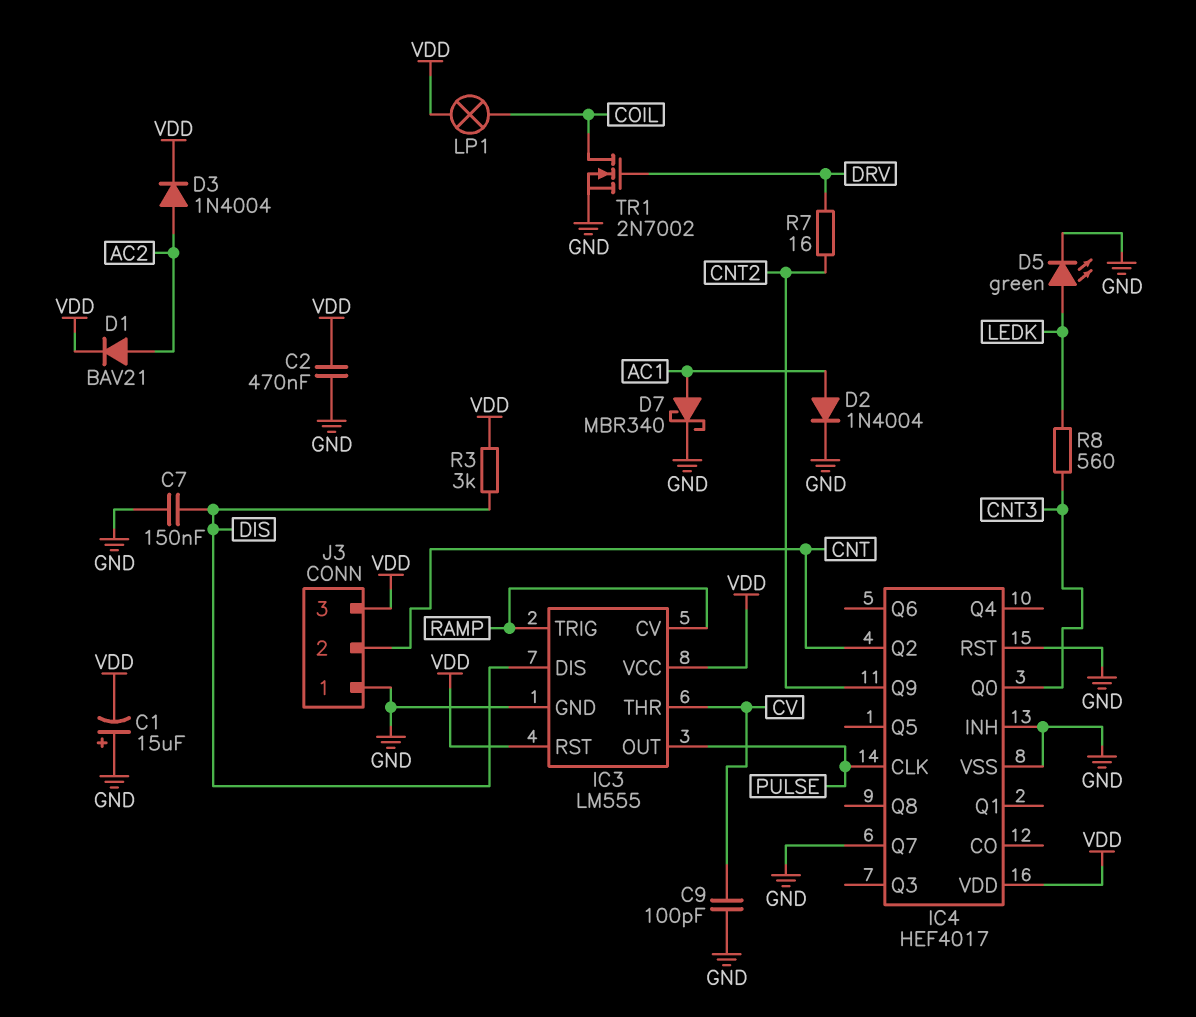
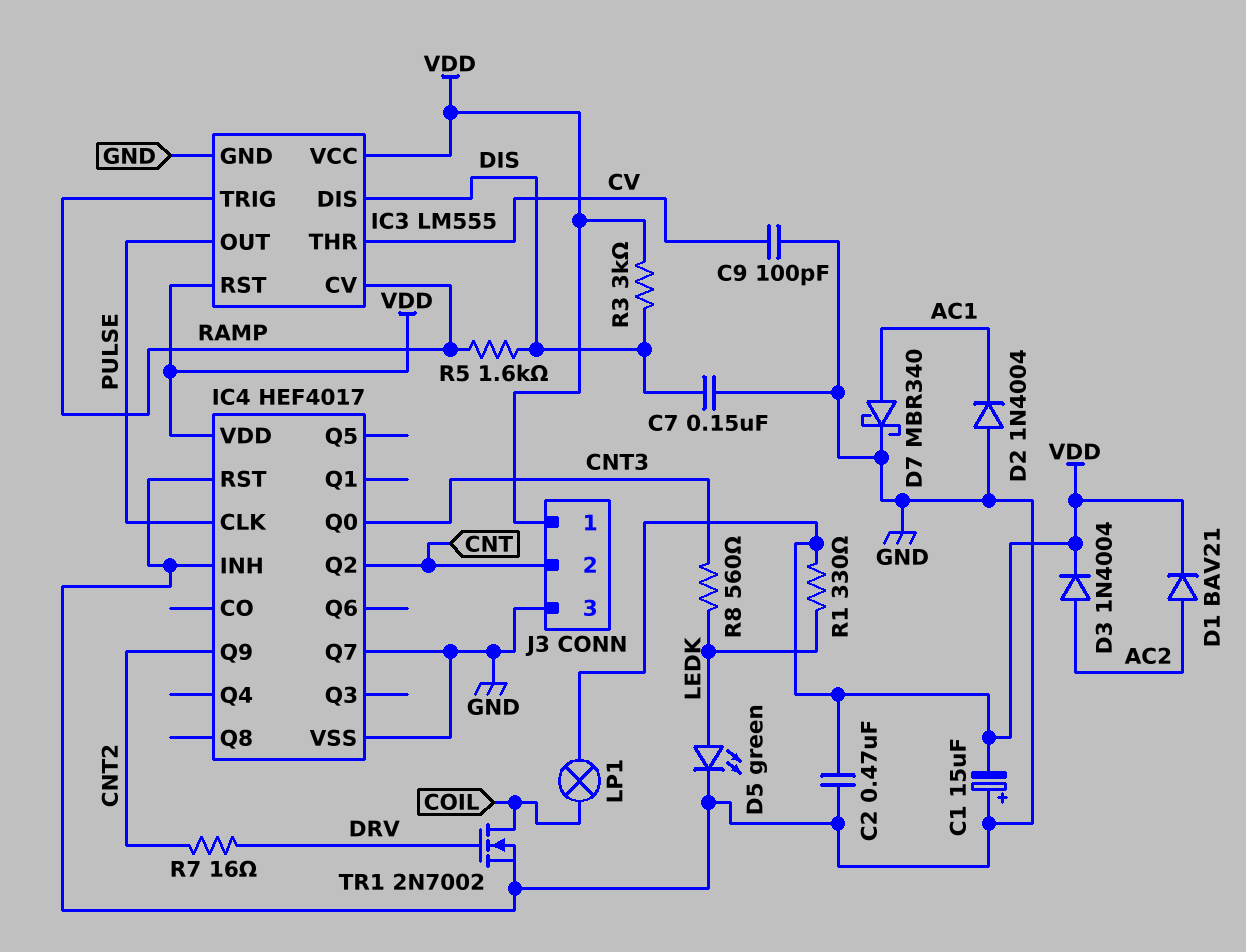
D2: diode 1N4004 (A AC1, K GND) -> diode 1N4004 (A GND, K AC1)
J3 pin 1: GND -> VDD
J3 pin 3: VDD -> GND
R1: none -> 330 (LEDK, VDD)
R5: none -> 1.6k (DIS, RAMP)

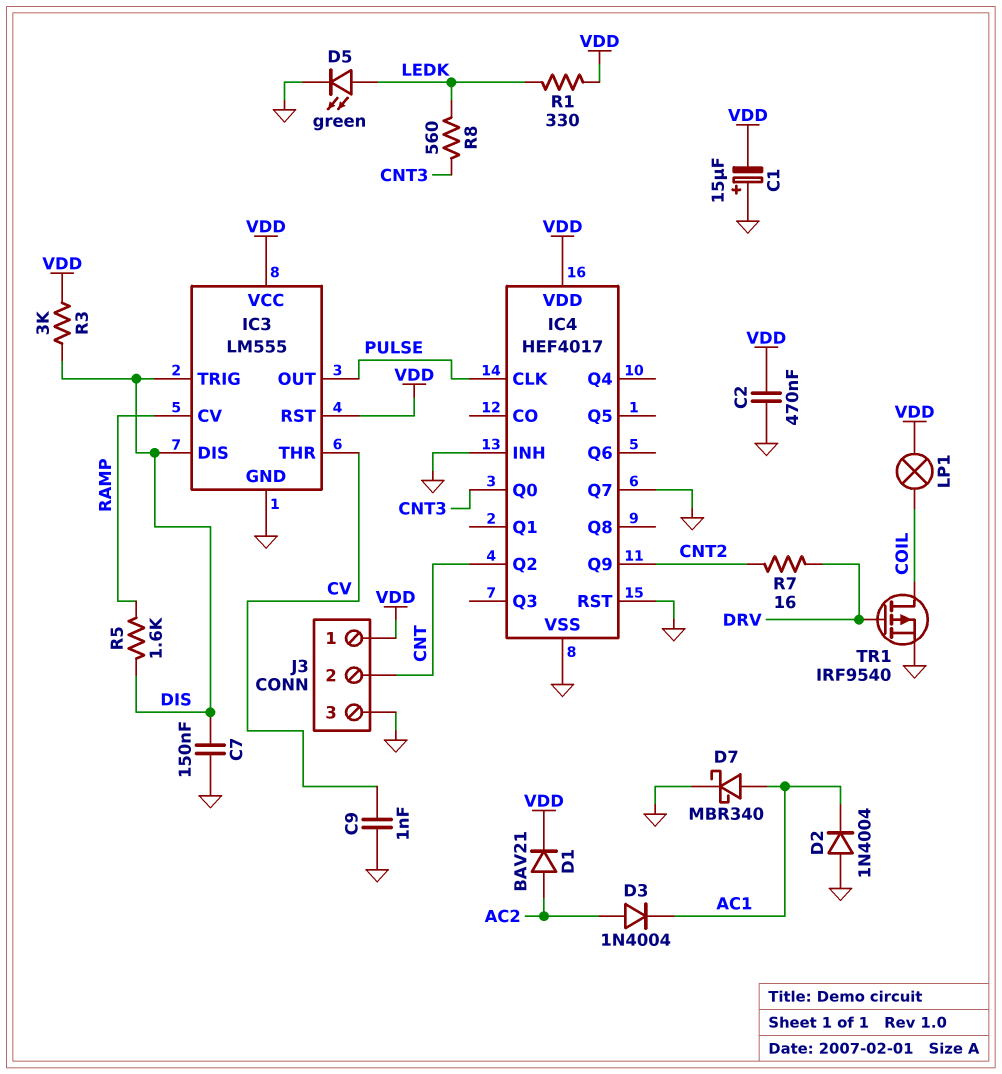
C9: 100pF (CV, GND) -> 1nF (CV, GND)
D3: diode 1N4004 (A AC2, K VDD) -> diode 1N4004 (A AC2, K AC1)
IC3 pin TRIG: RAMP -> DIS
TR1: NMOS 2N7002 (G DRV, D COIL, S GND) -> PMOS IRF9540 (G DRV, D COIL, S GND)

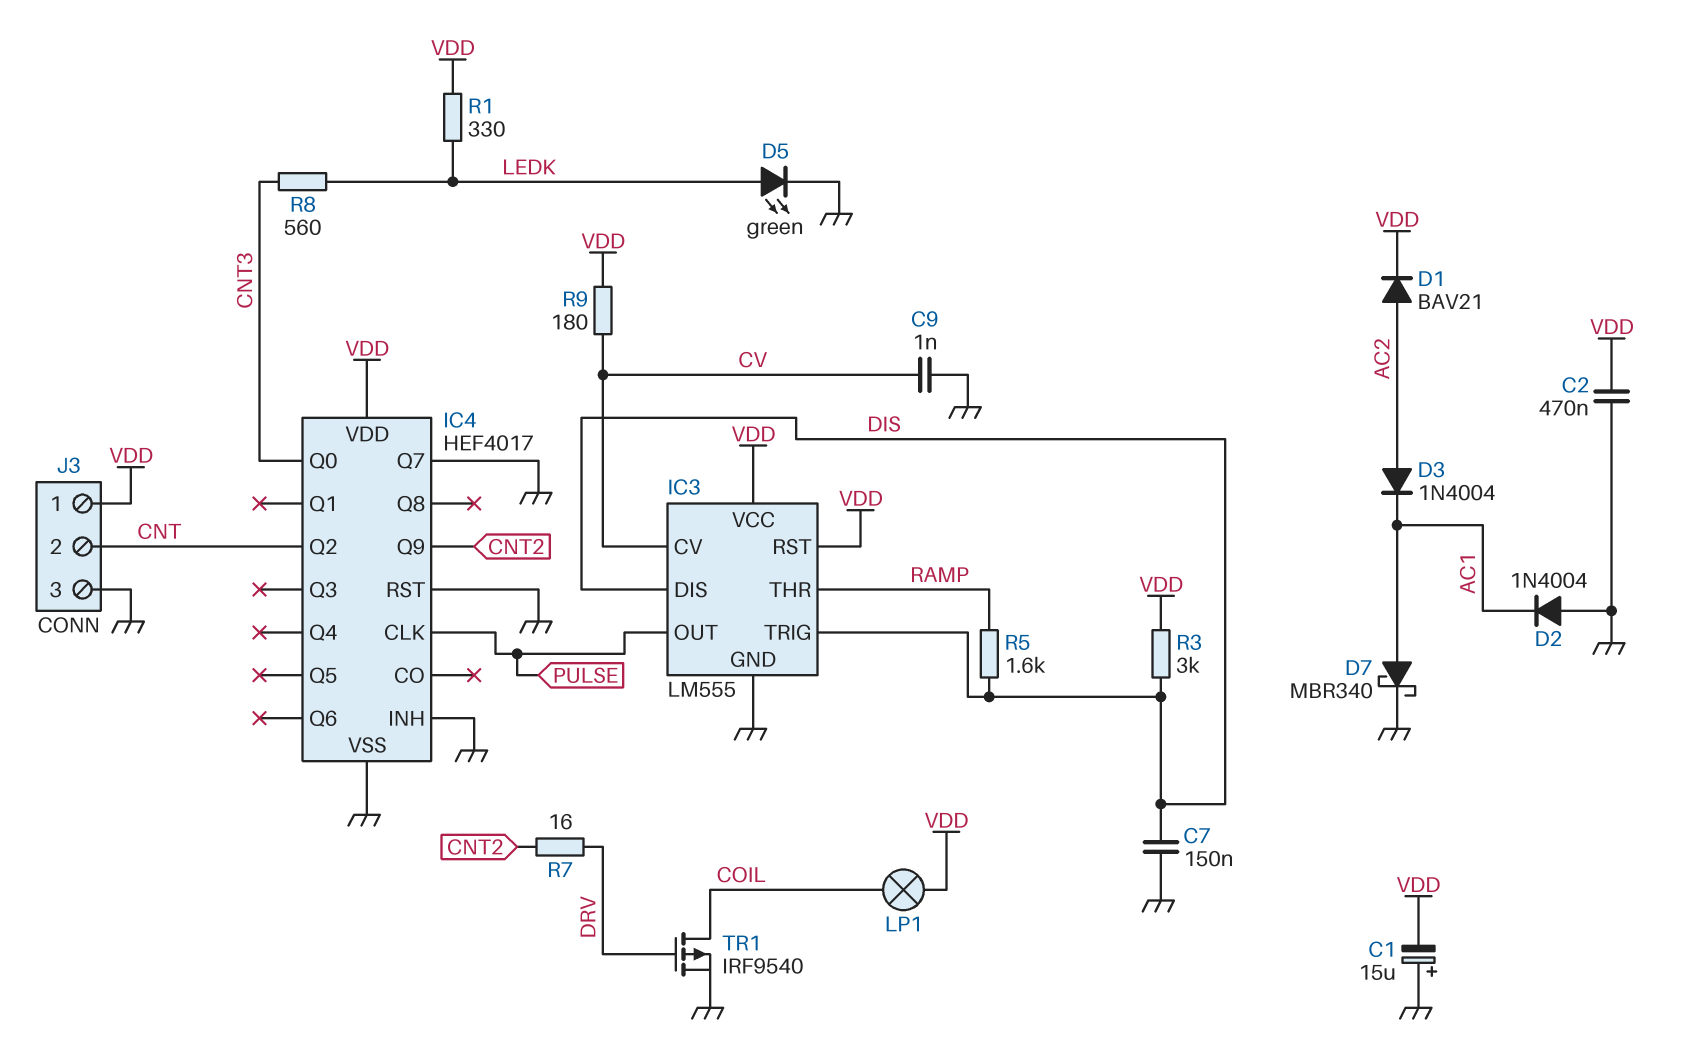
IC3 pin CV: RAMP -> CV
IC3 pin THR: CV -> RAMP
R9: none -> 180 (CV, VDD)

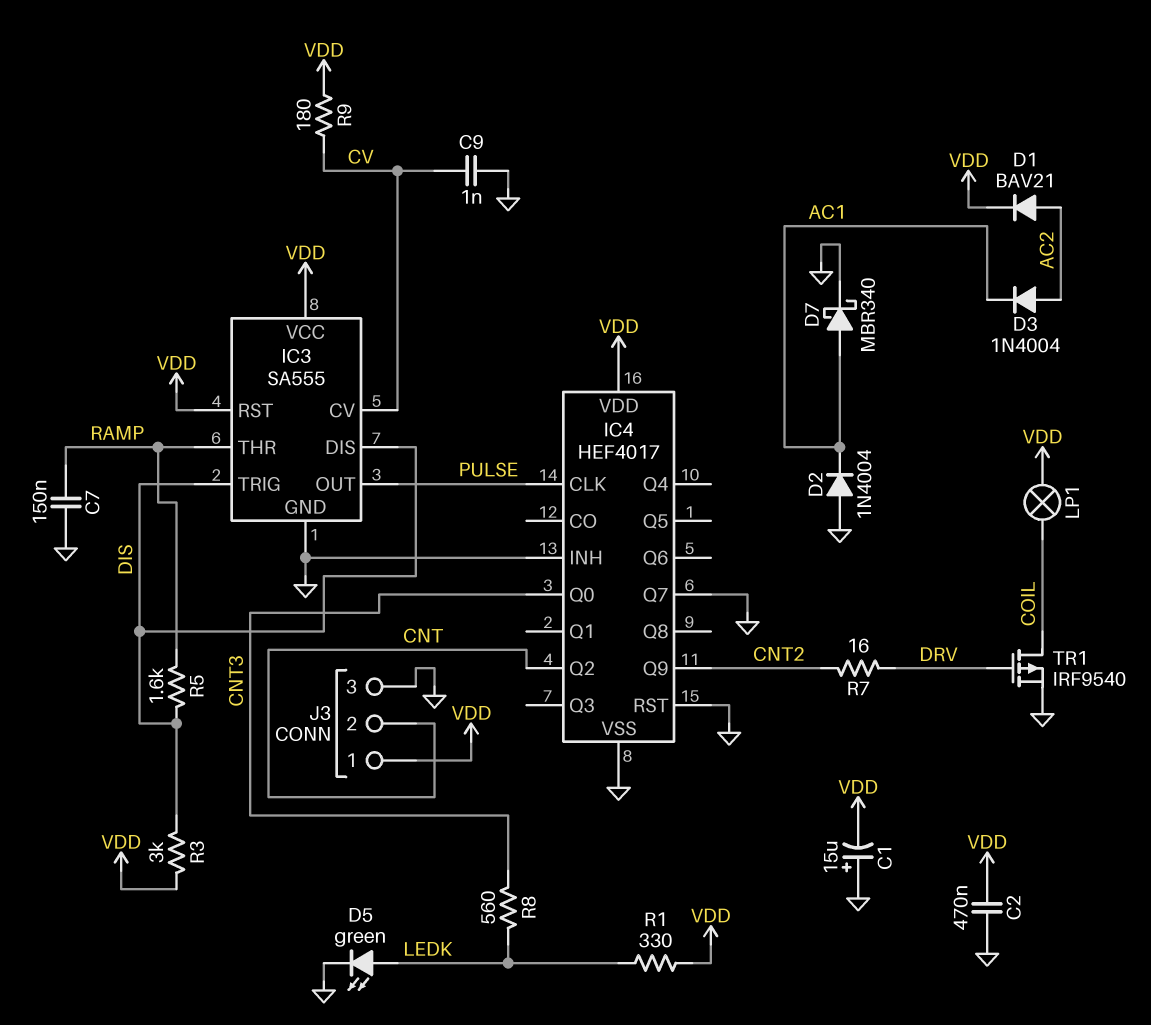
C7: 150nF (DIS, GND) -> 150nF (GND, RAMP)
IC3: LM555 -> SA555

